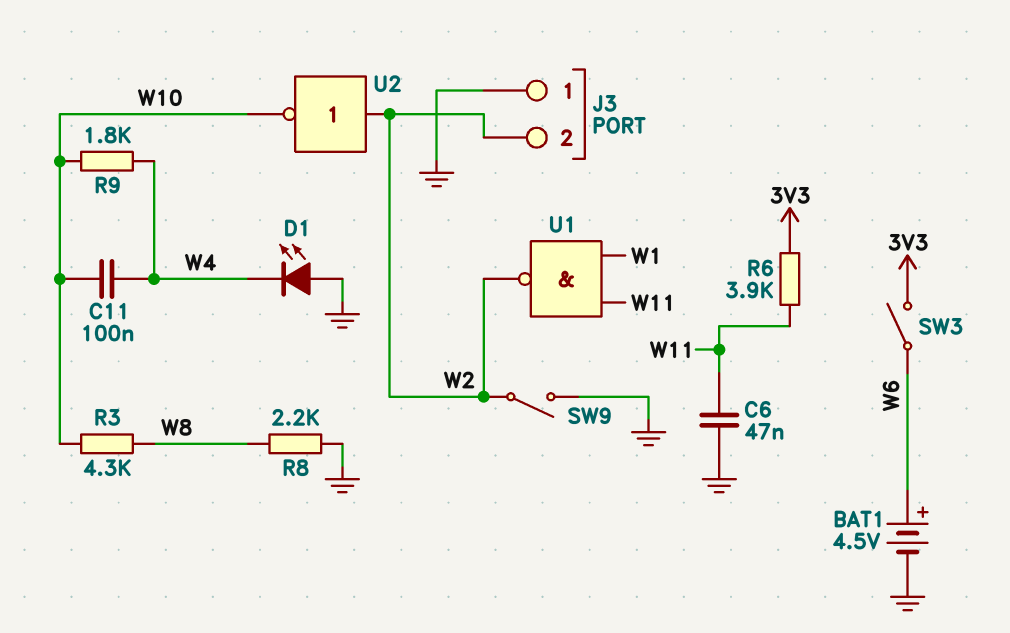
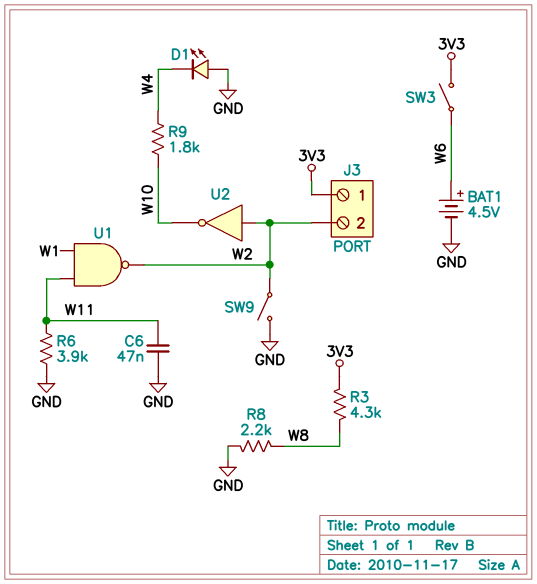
C11: 100nF (W4, W10) -> none
J3 pin 1: GND -> 3V3
R3: 4.3k (W8, W10) -> 4.3k (3V3, W8)
R6: 3.9k (3V3, W11) -> 3.9k (GND, W11)

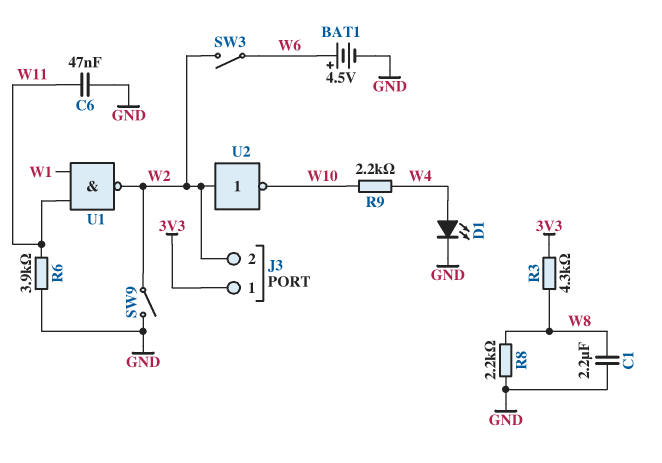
C1: none -> 2.2uF (GND, W8)
D1: LED (A GND, K W4) -> LED (A W4, K GND)
R9: 1.8k (W4, W10) -> 2.2k (W4, W10)
SW3: switch (3V3, W6) -> switch (W2, W6)

